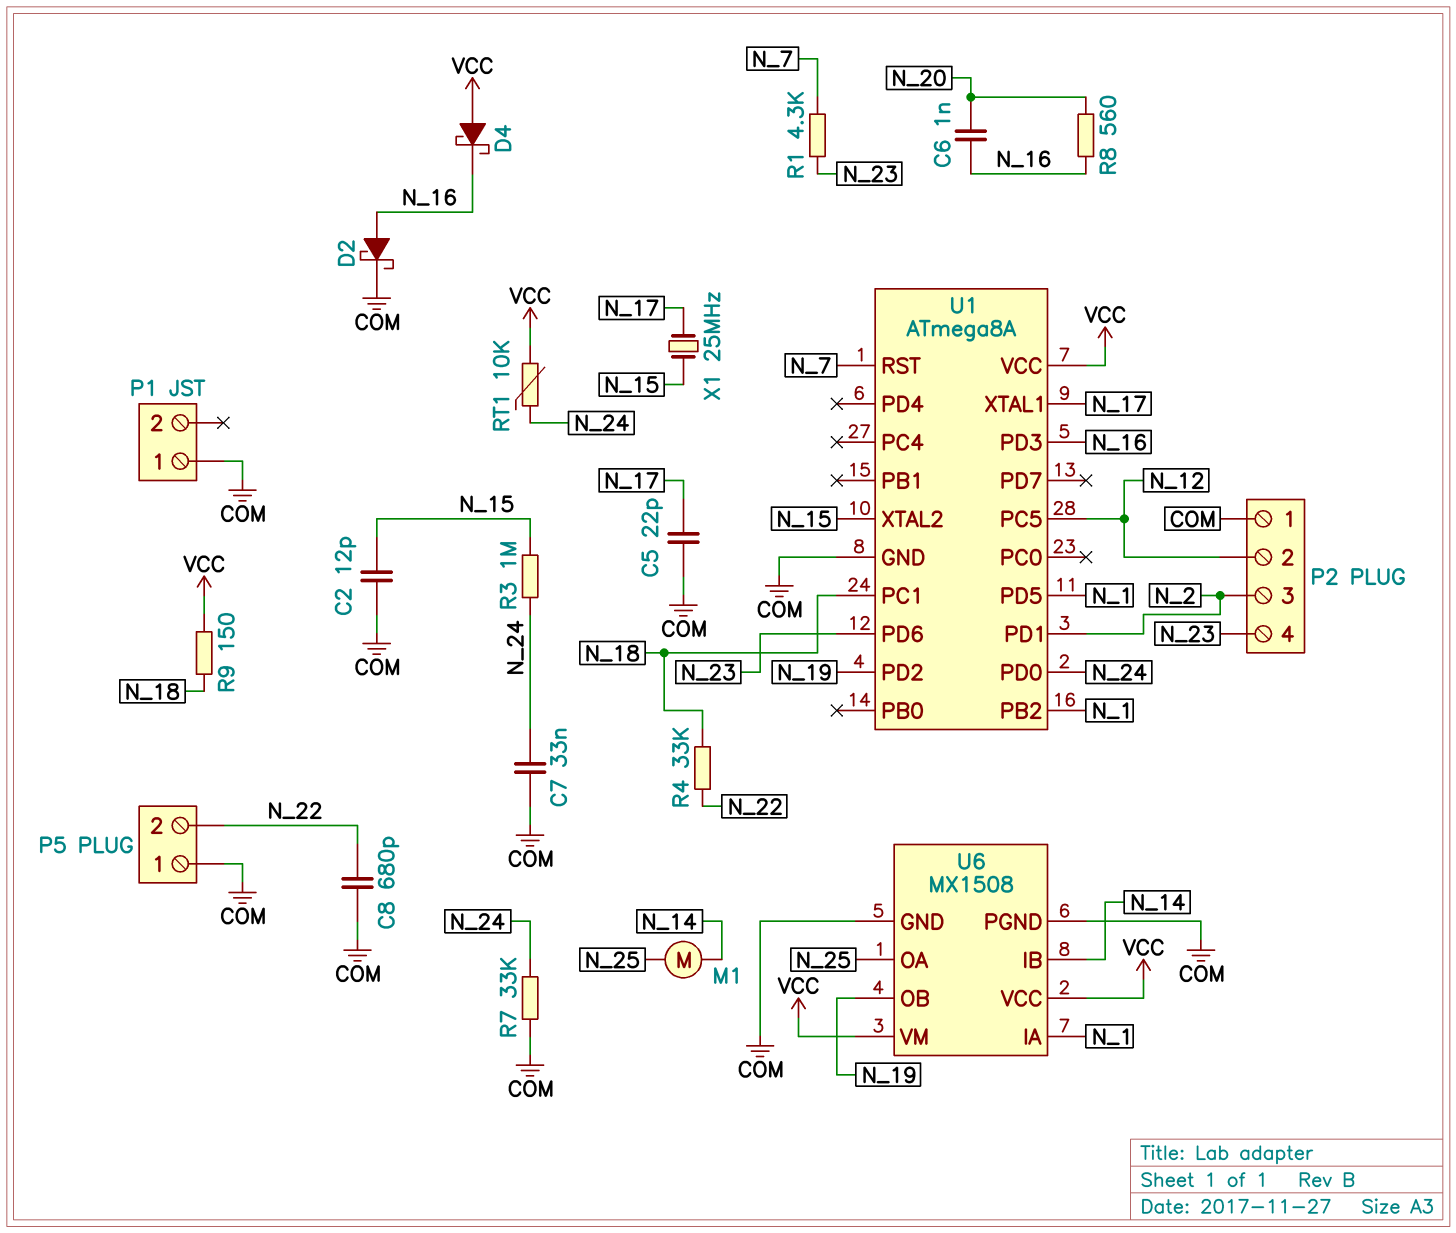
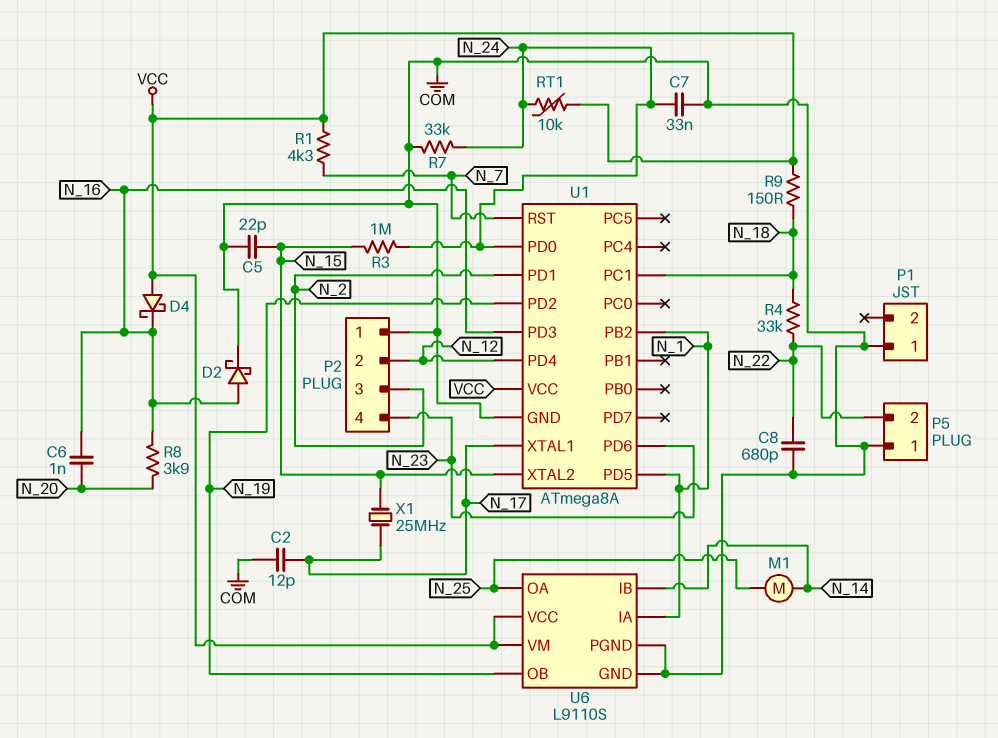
C2: 12pF (COM, N_15) -> 12pF (COM, N_17)
C5: 22pF (COM, N_17) -> 22pF (COM, N_15)
R1: 4.3k (N_7, N_23) -> 4.3k (N_7, VCC)
R8: 560 (N_16, N_20) -> 3.9k (N_16, N_20)
U1 pin PC5: N_12 -> none
U1 pin PD4: none -> N_12
U6: MX1508 -> L9110S

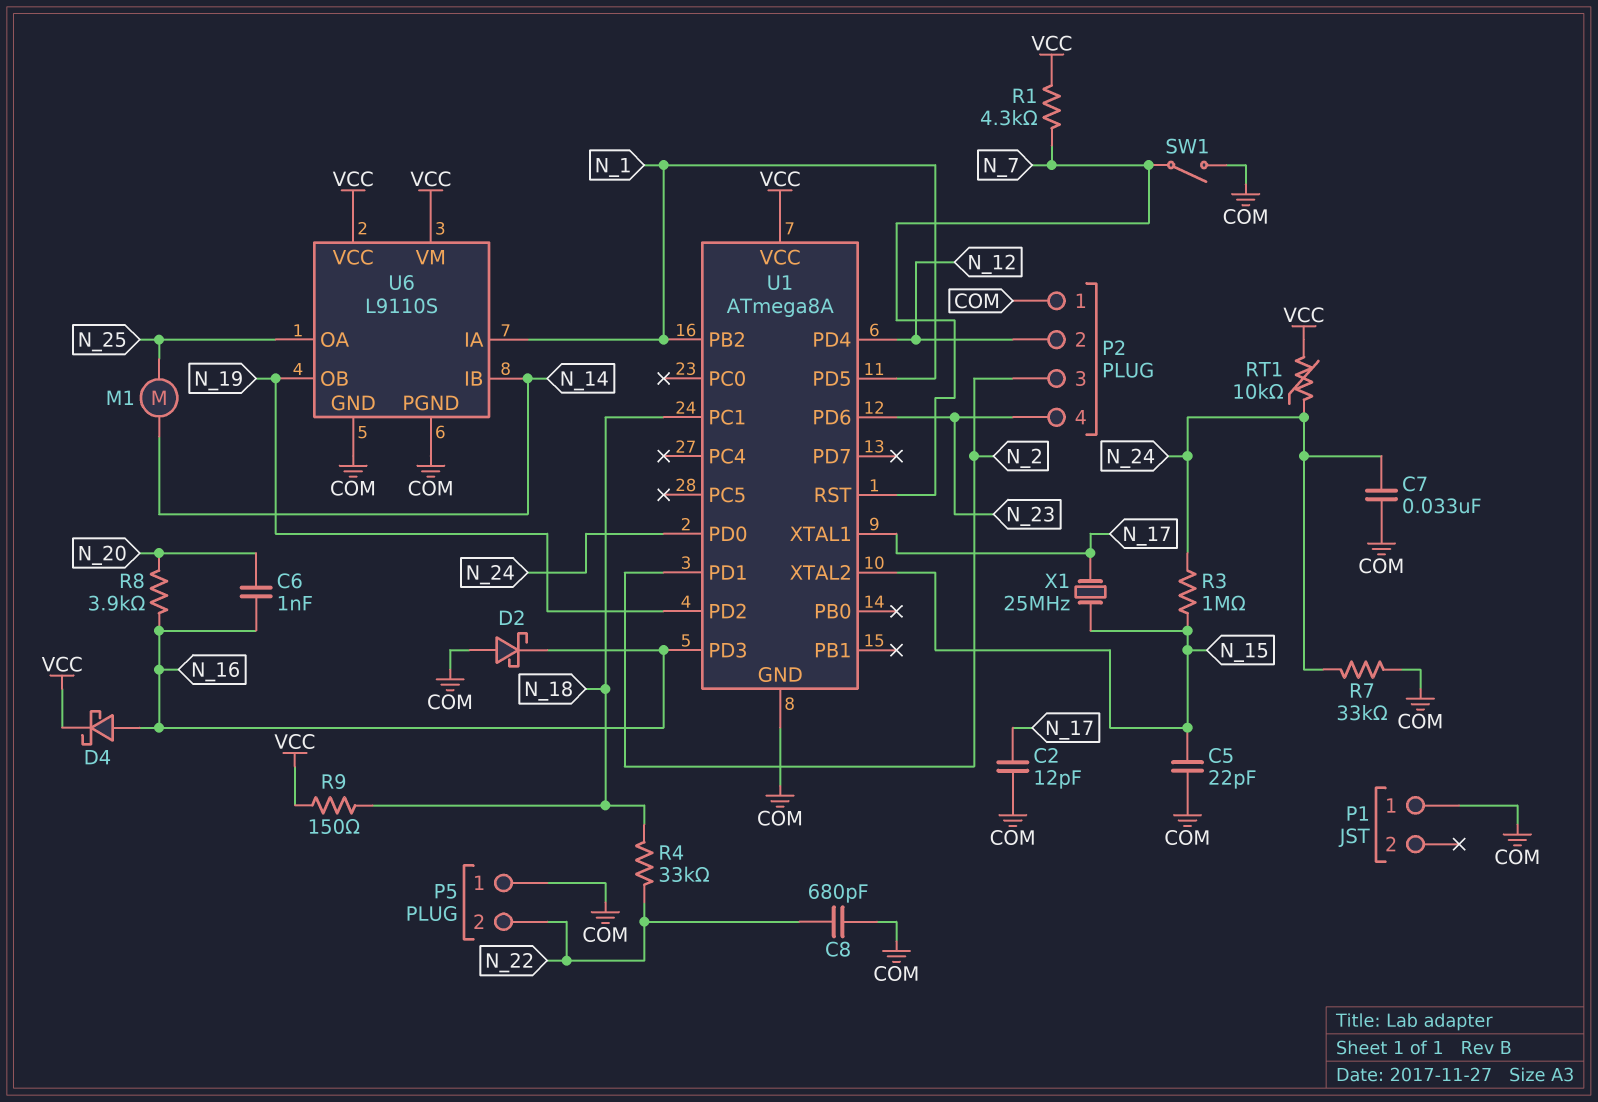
D2: schottky (A N_16, K COM) -> schottky (A COM, K N_16)
D4: schottky (A VCC, K N_16) -> schottky (A N_16, K VCC)
SW1: none -> switch (COM, N_7)

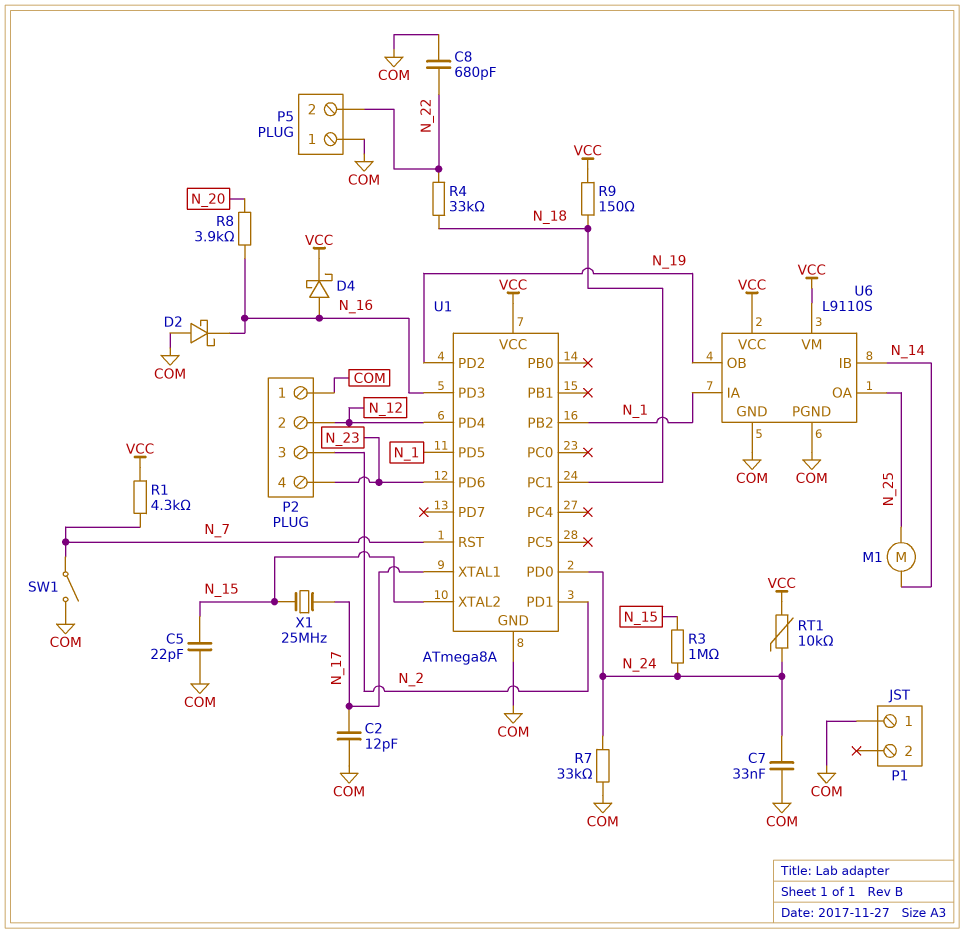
C6: 1nF (N_16, N_20) -> none

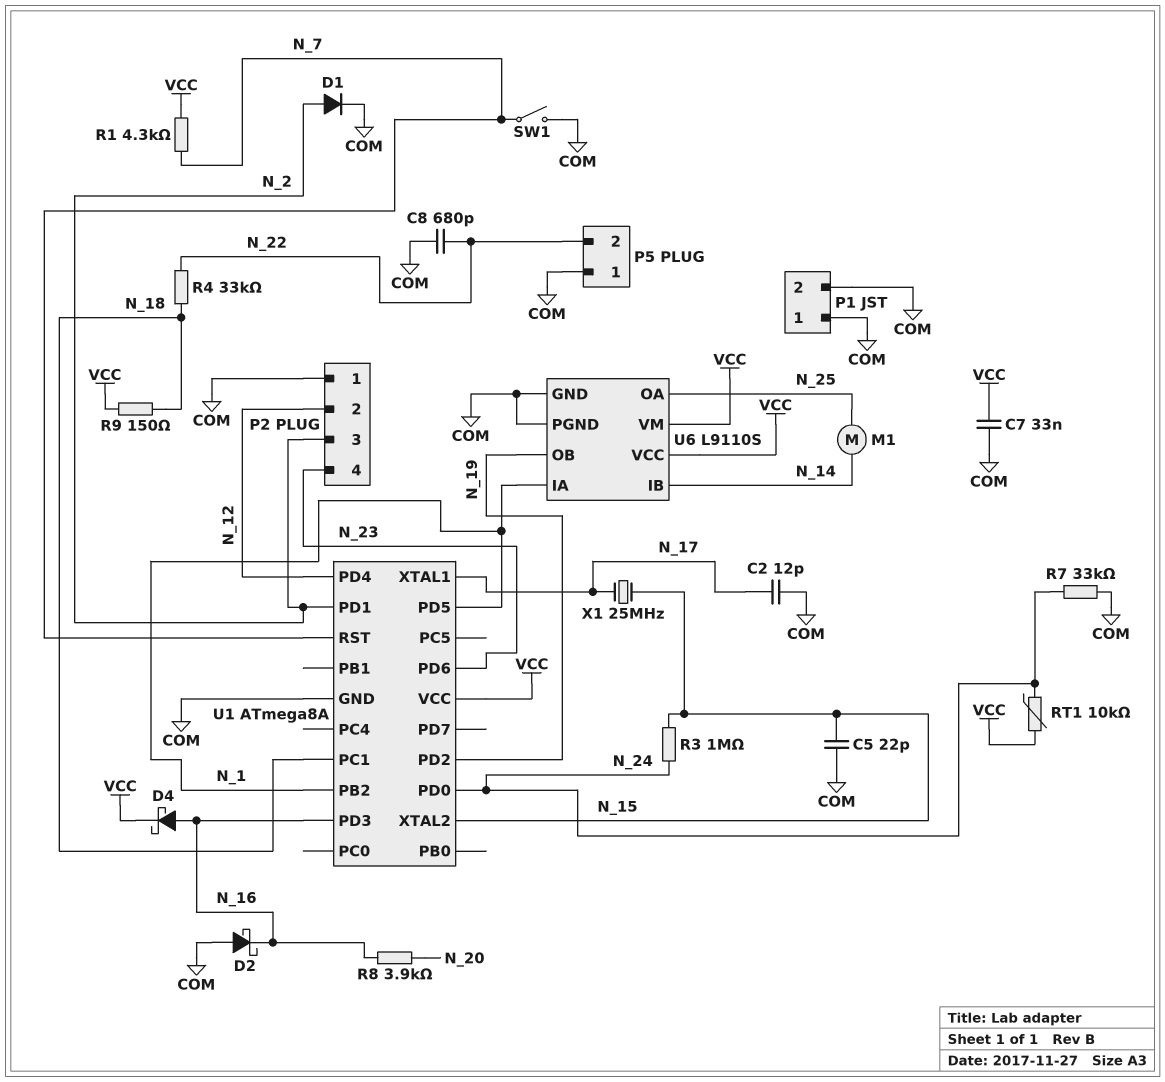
C7: 33nF (COM, N_24) -> 33nF (COM, VCC)
D1: none -> diode (A N_2, K COM)
P1 pin 2: none -> COM

